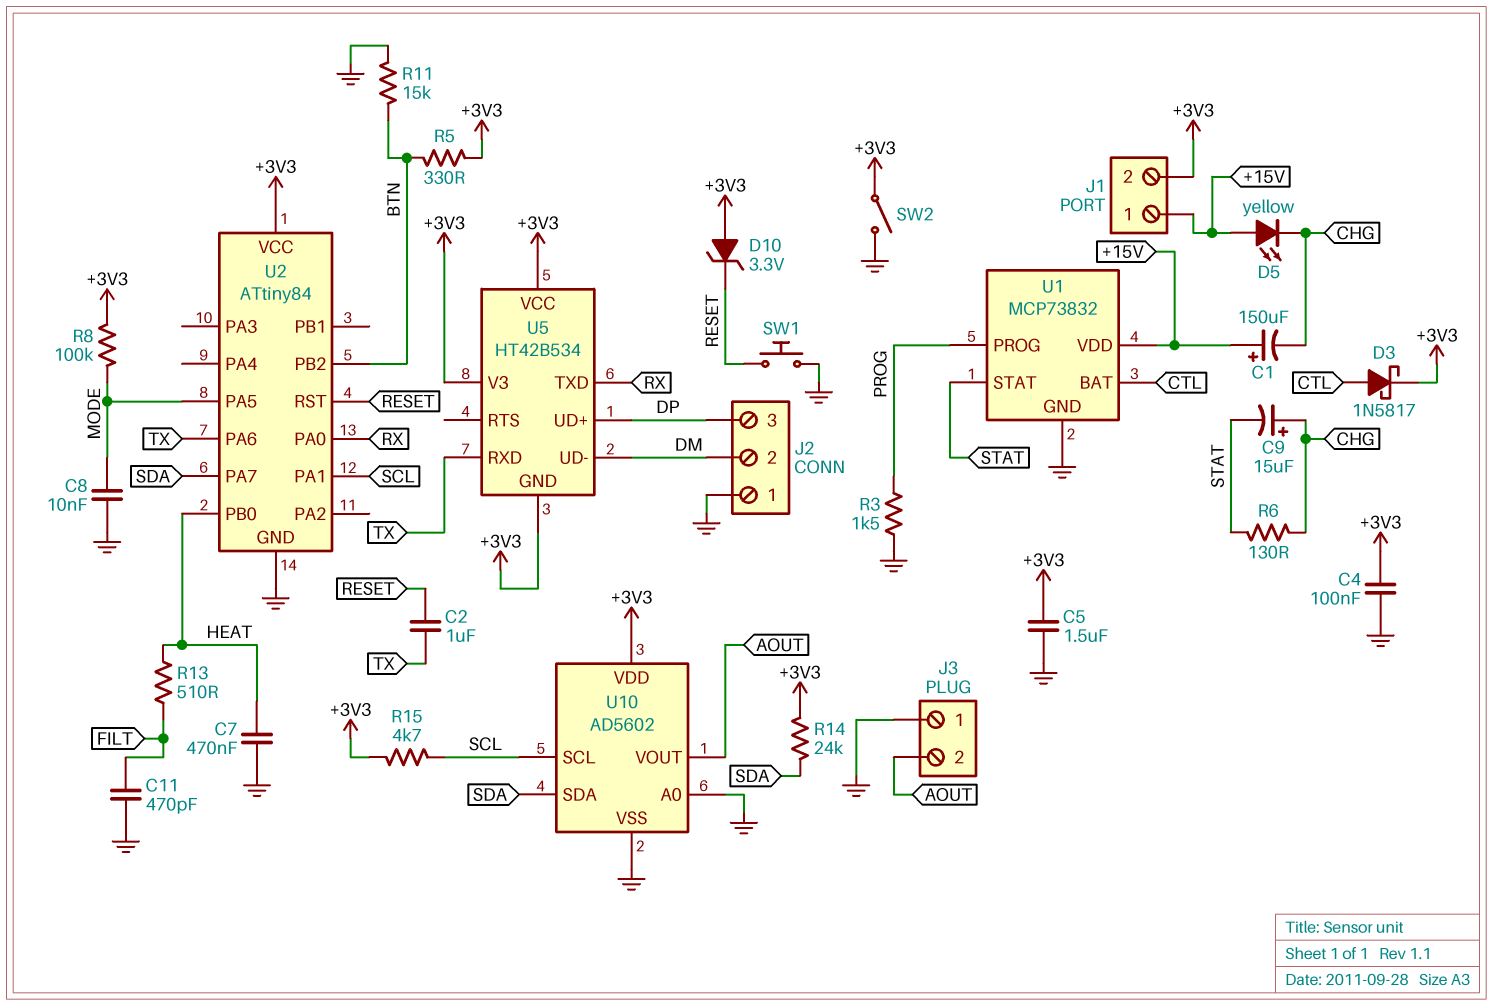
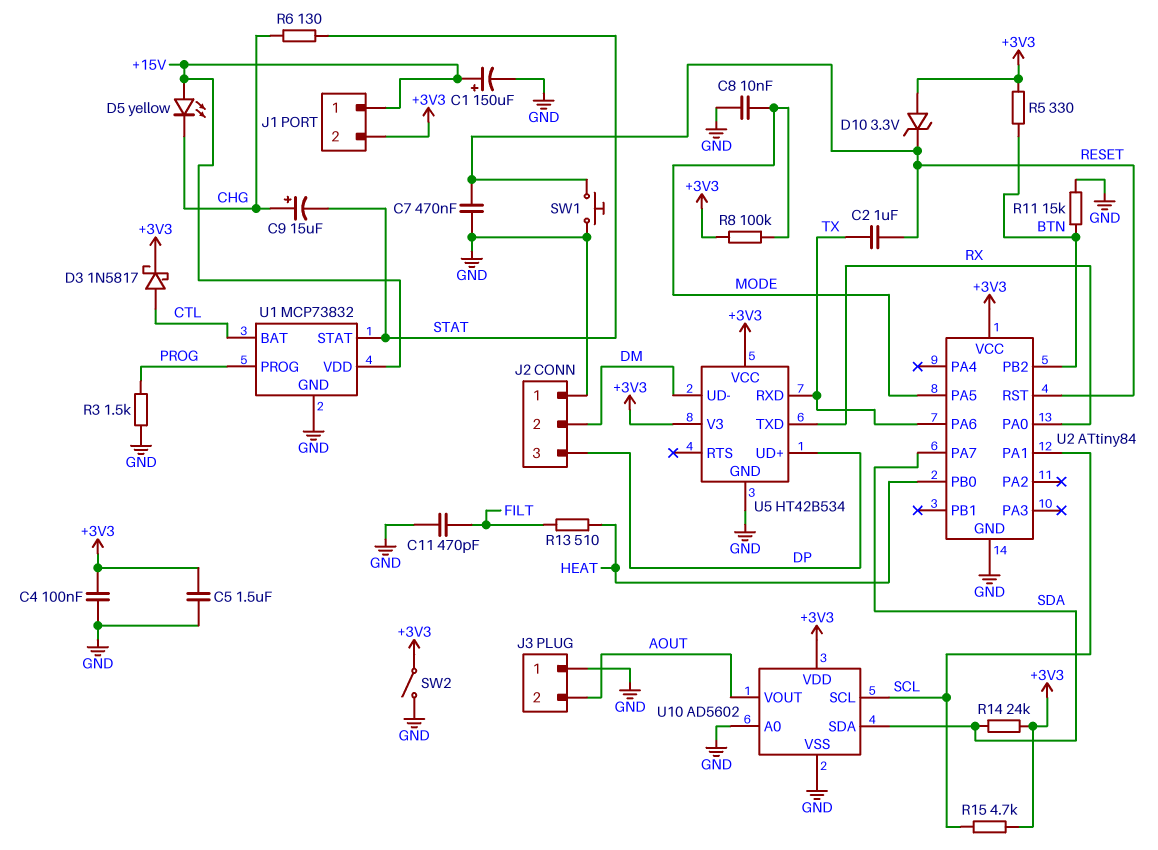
C1: 150uF (plus +15V, minus CHG) -> 150uF (plus +15V, minus GND)
C7: 470nF (GND, HEAT) -> 470nF (GND, RESET)
U5 pin GND: +3V3 -> GND

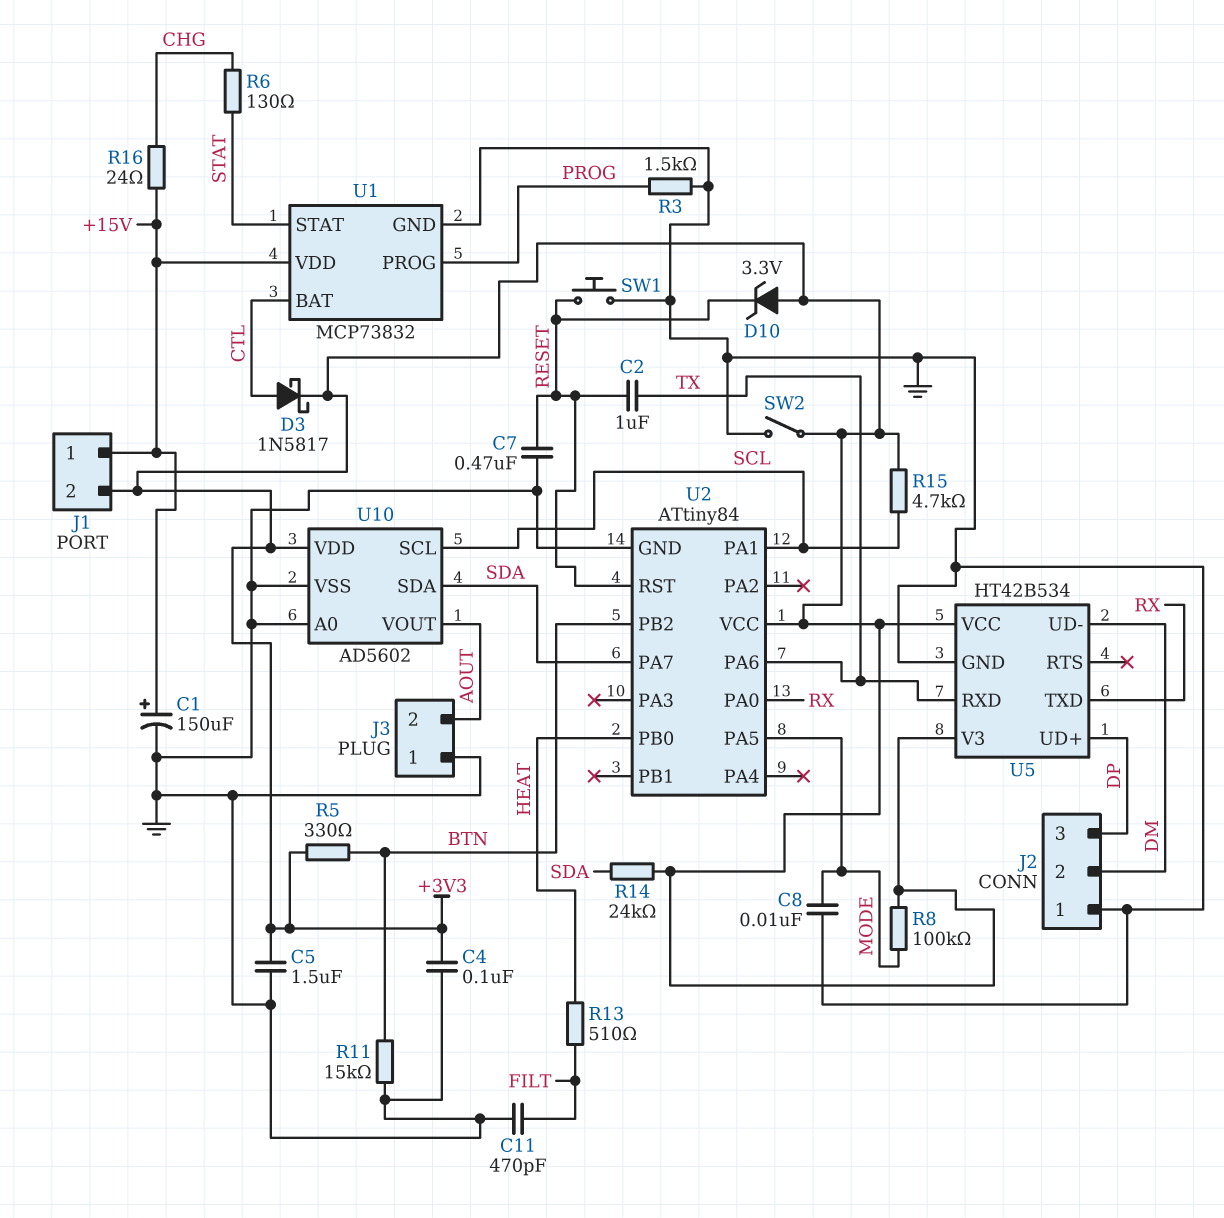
C9: 15uF (plus CHG, minus STAT) -> none
D5: LED yellow (A +15V, K CHG) -> none
R16: none -> 24 (+15V, CHG)

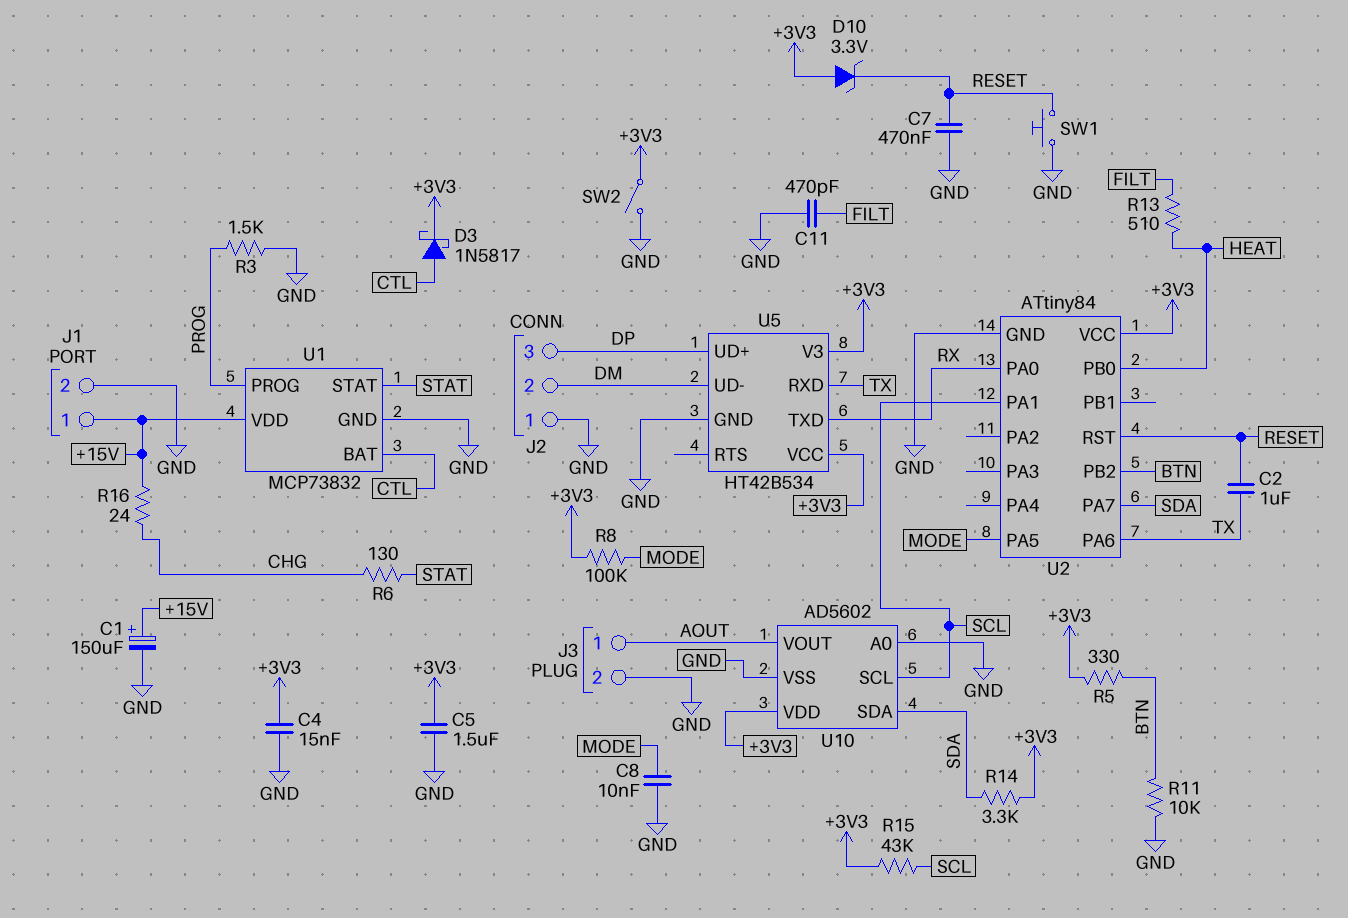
C4: 100nF (+3V3, GND) -> 15nF (+3V3, GND)
J1 pin 2: +3V3 -> GND
J3 pin 1: GND -> AOUT
J3 pin 2: AOUT -> GND
R11: 15k (BTN, GND) -> 10k (BTN, GND)
R14: 24k (+3V3, SDA) -> 3.3k (+3V3, SDA)
R15: 4.7k (+3V3, SCL) -> 43k (+3V3, SCL)

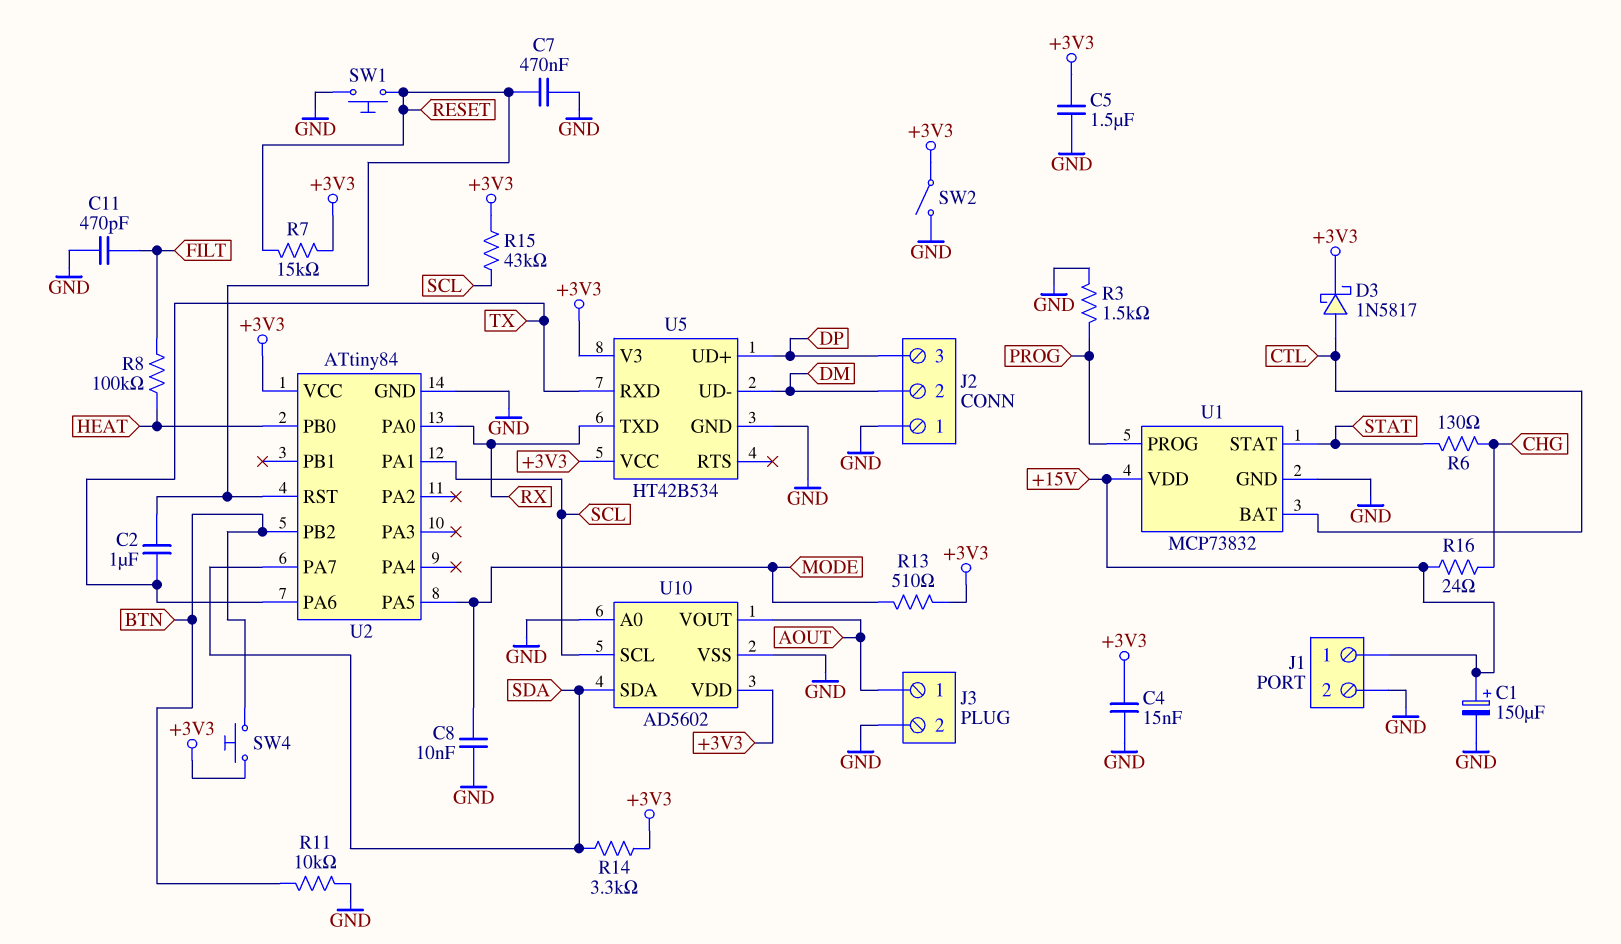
D10: zener 3.3V (A +3V3, K RESET) -> none
R5: 330 (+3V3, BTN) -> none
R7: none -> 15k (+3V3, RESET)
R8: 100k (+3V3, MODE) -> 100k (FILT, HEAT)
R13: 510 (FILT, HEAT) -> 510 (+3V3, MODE)
SW4: none -> button (+3V3, BTN)

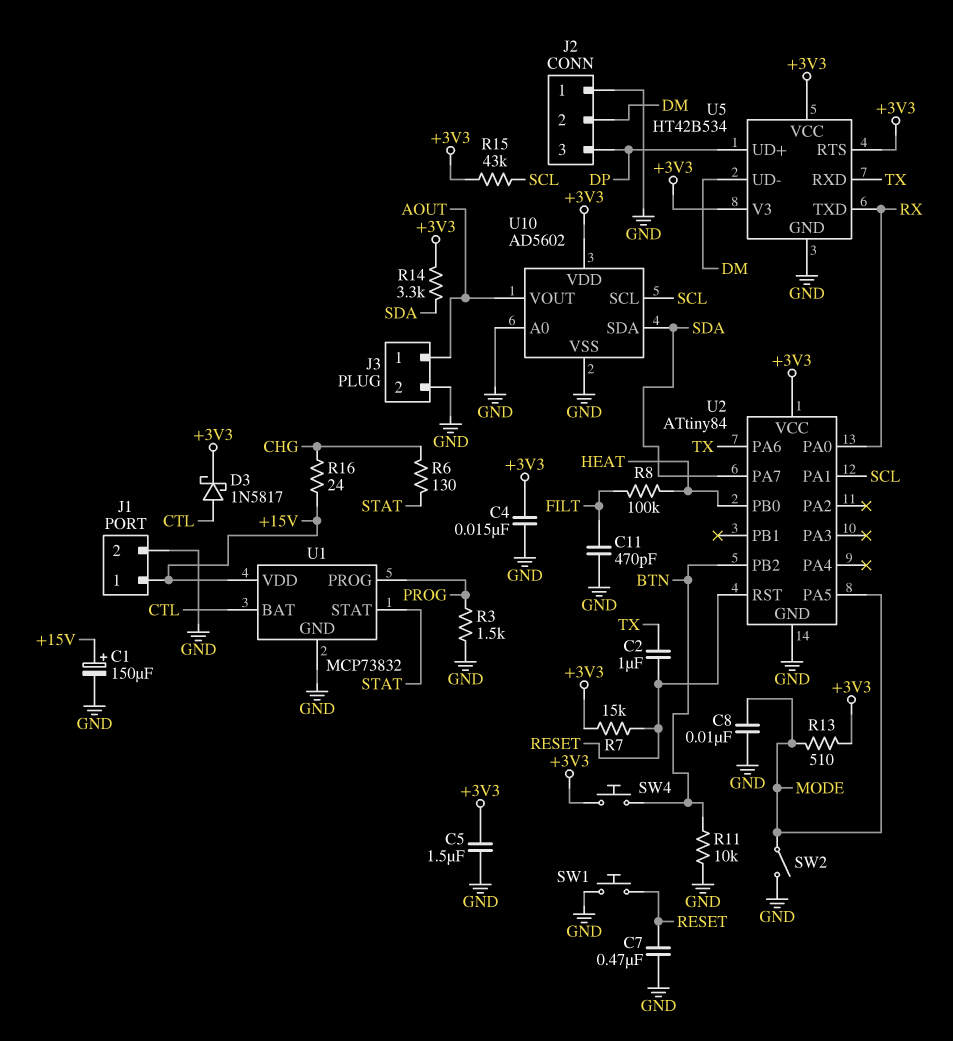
SW2: switch (+3V3, GND) -> switch (GND, MODE)
U5 pin RTS: none -> +3V3

